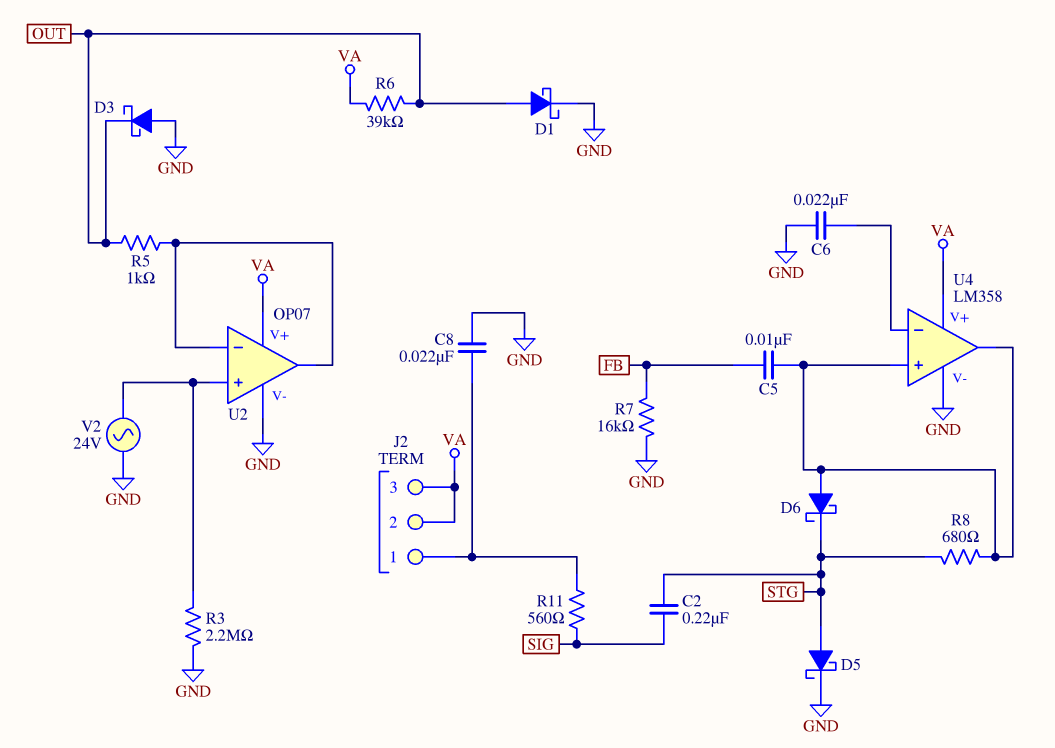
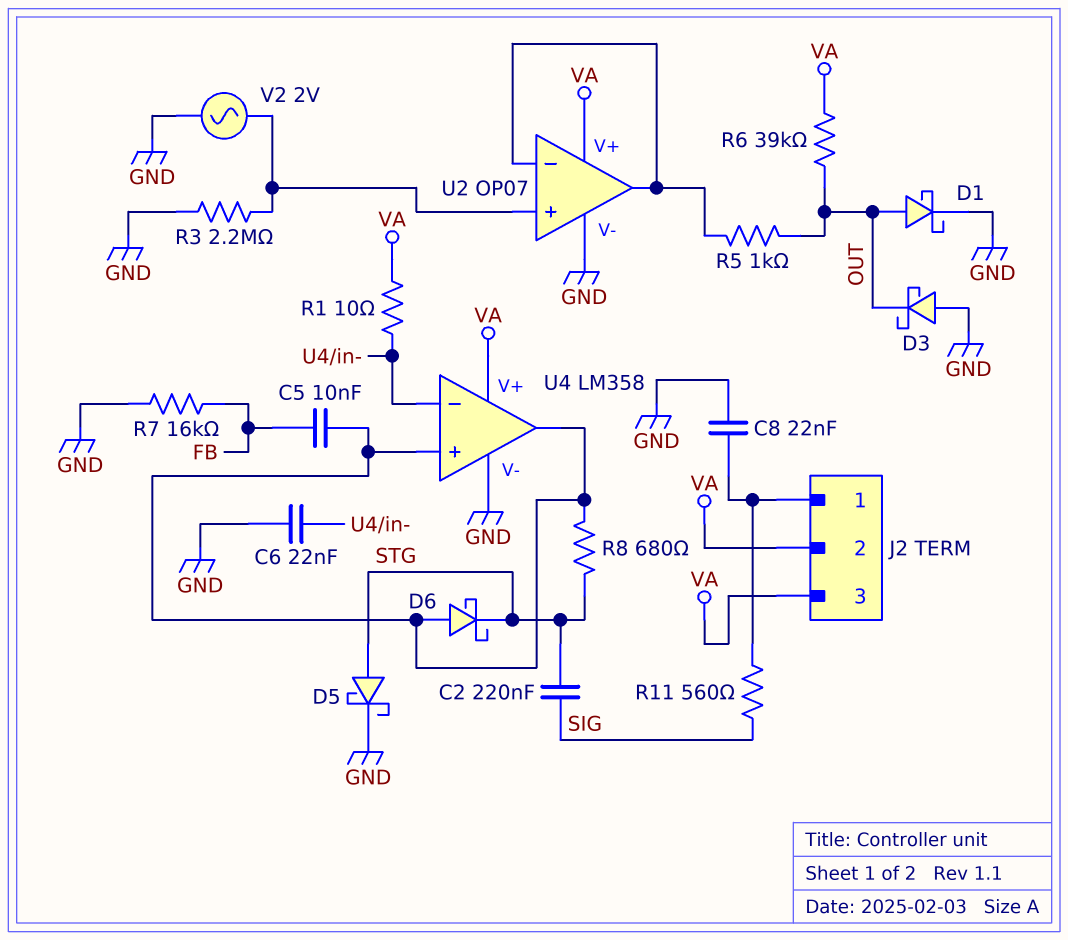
R1: none -> 10 (U4/in-, VA)
V2: AC 24V (GND, U2/in+) -> AC 2V (GND, U2/in+)

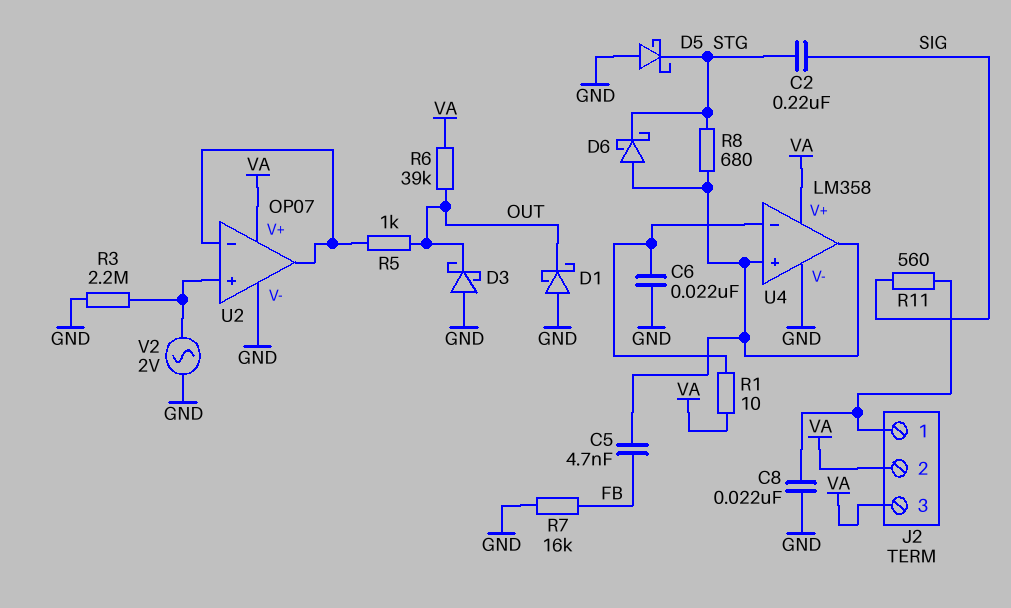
C5: 10nF (FB, U4/in+) -> 4.7nF (FB, U4/in+)
D1: schottky (A OUT, K GND) -> schottky (A GND, K OUT)
D5: schottky (A STG, K GND) -> schottky (A GND, K STG)

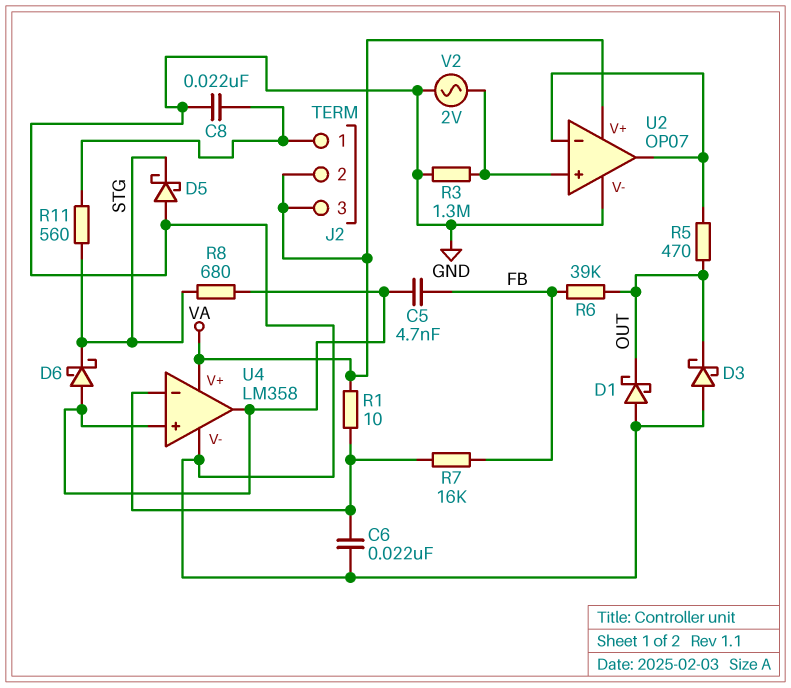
C2: 220nF (SIG, STG) -> none
R3: 2.2M (GND, U2/in+) -> 1.3M (GND, U2/in+)
R5: 1k (OUT, U2/in-) -> 470 (OUT, U2/in-)
R6: 39k (OUT, VA) -> 39k (FB, OUT)
R7: 16k (FB, GND) -> 16k (FB, U4/in-)
R11: 560 (J2/1, SIG) -> 560 (J2/1, STG)

